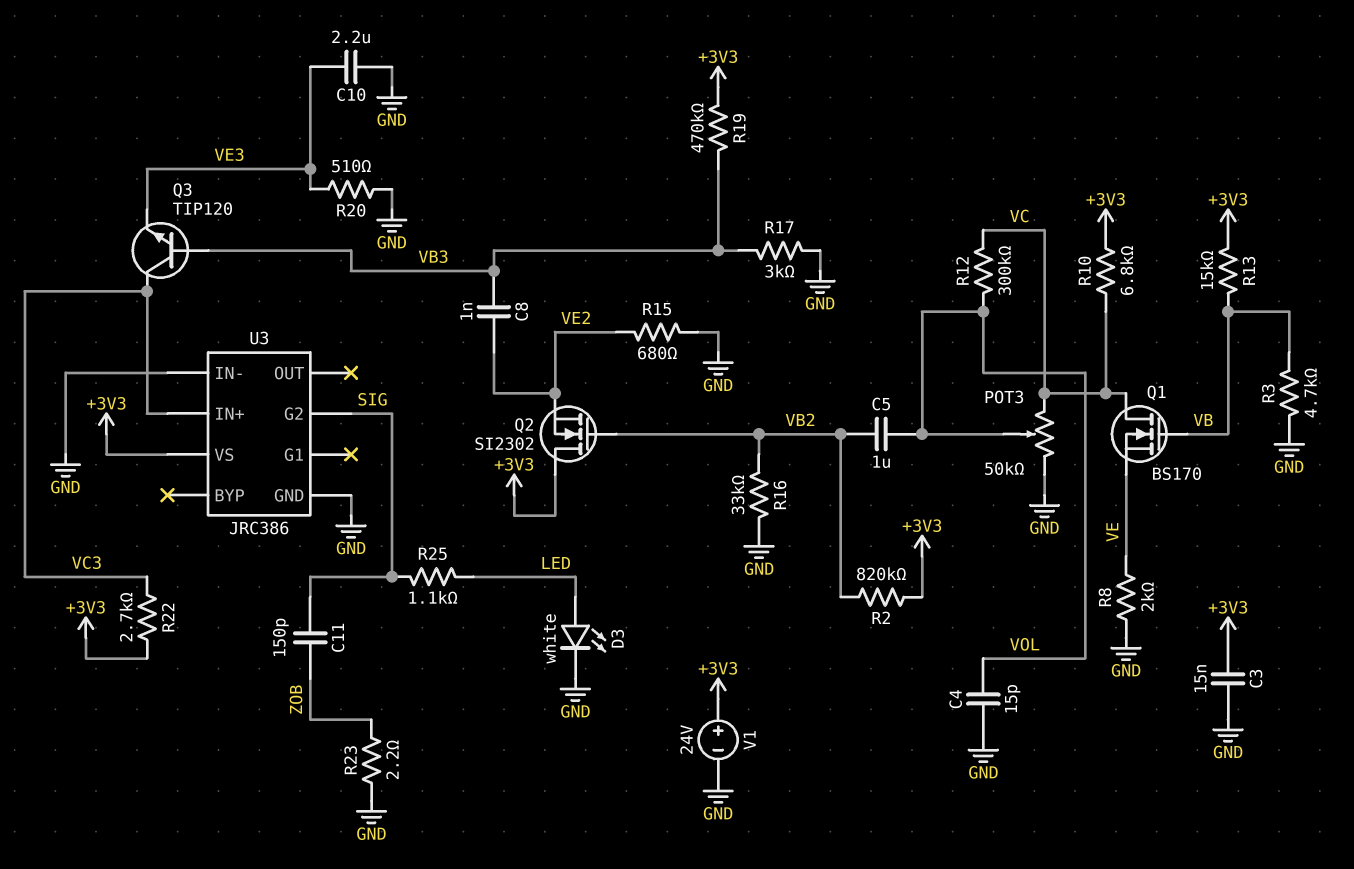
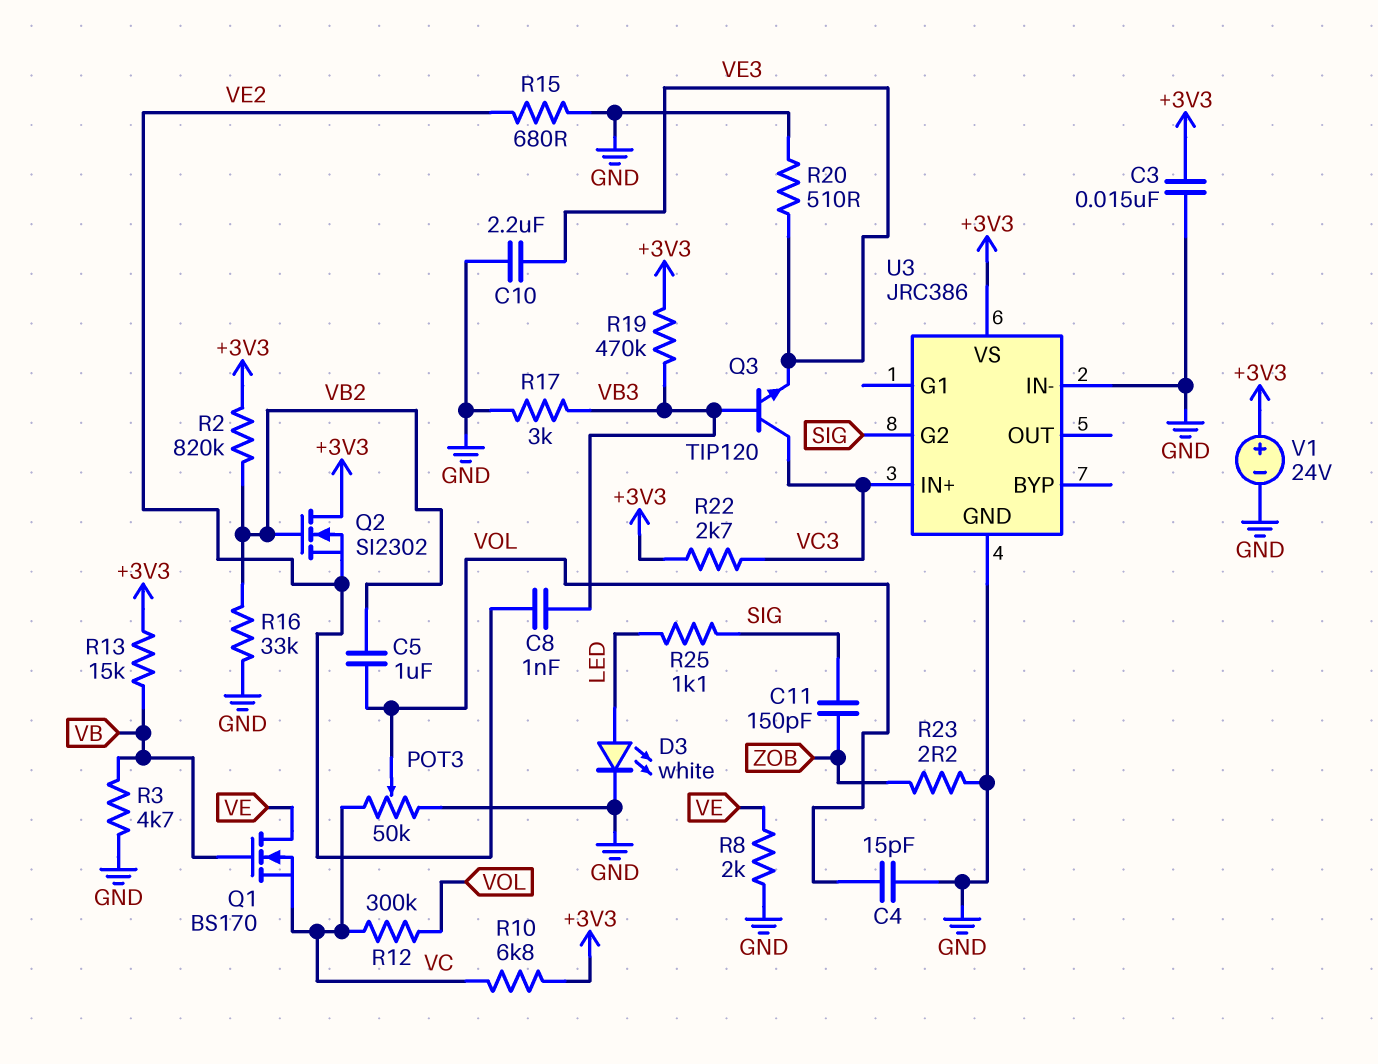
Q1: NMOS BS170 (G VB, D VC, S VE) -> NMOS BS170 (G VB, D VE, S VC)

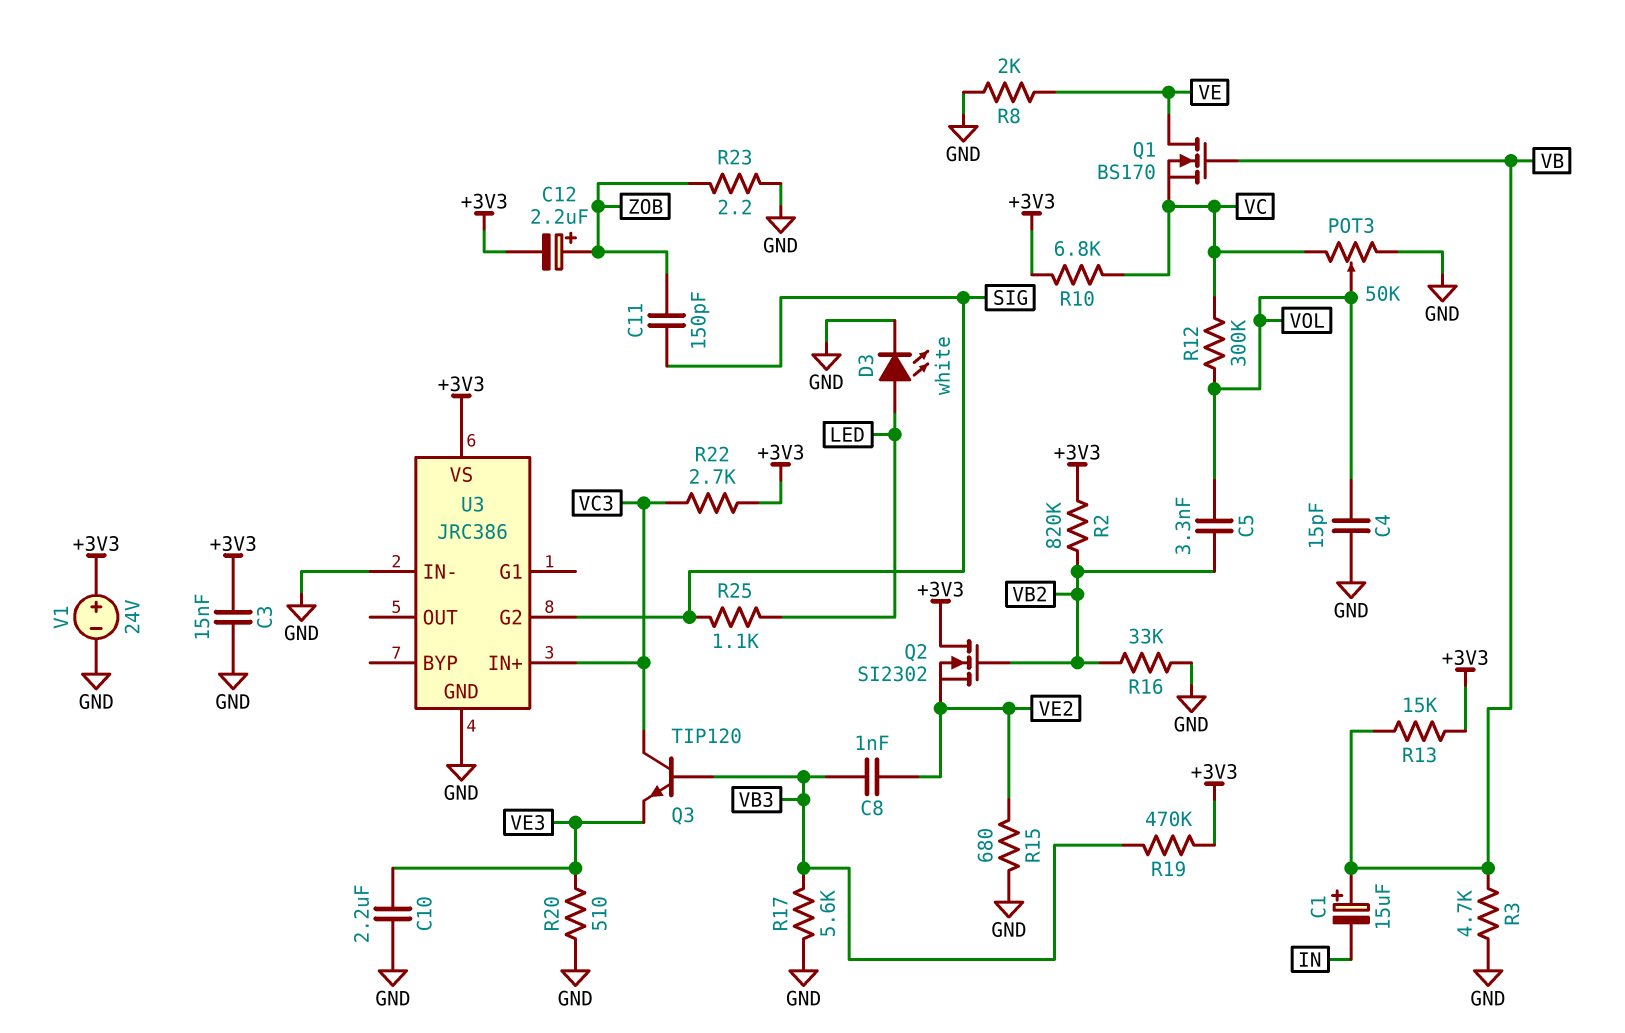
C1: none -> 15uF (plus VB, minus IN)
C5: 1uF (VB2, VOL) -> 3.3nF (VB2, VOL)
C12: none -> 2.2uF (plus ZOB, minus +3V3)
R17: 3k (GND, VB3) -> 5.6k (GND, VB3)

